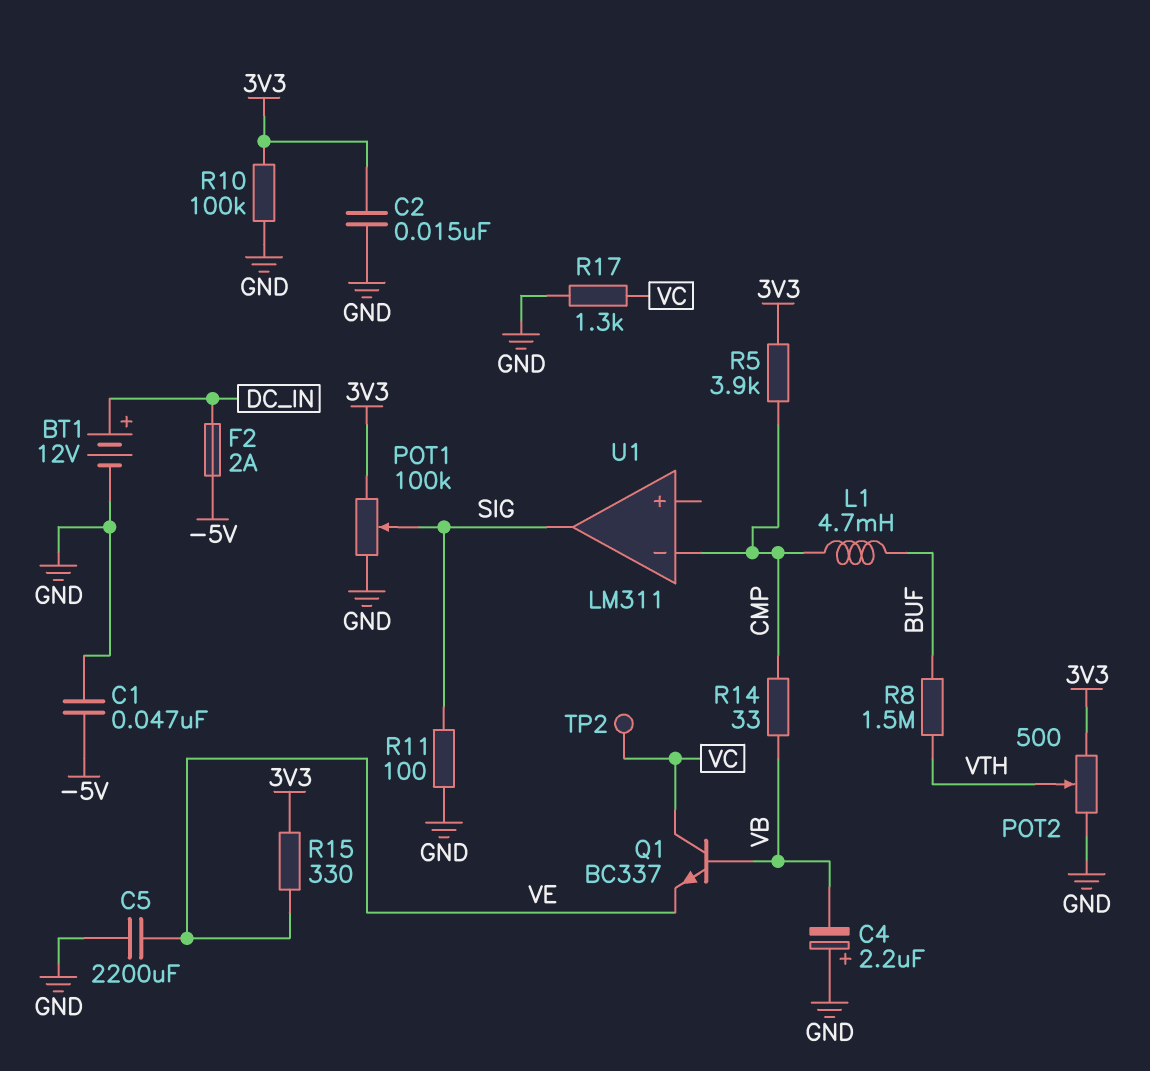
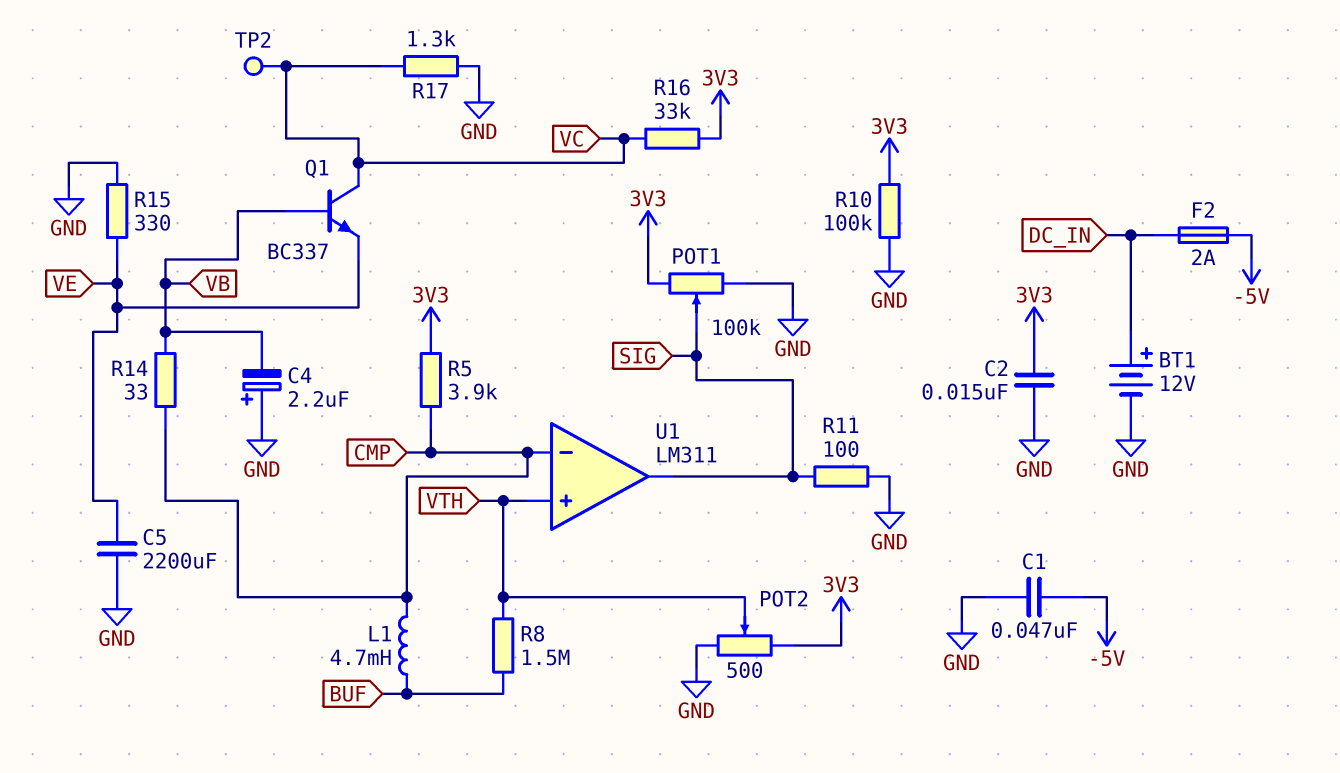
R15: 330 (3V3, VE) -> 330 (GND, VE)
R16: none -> 33k (3V3, VC)
U1 pin in+: none -> VTH

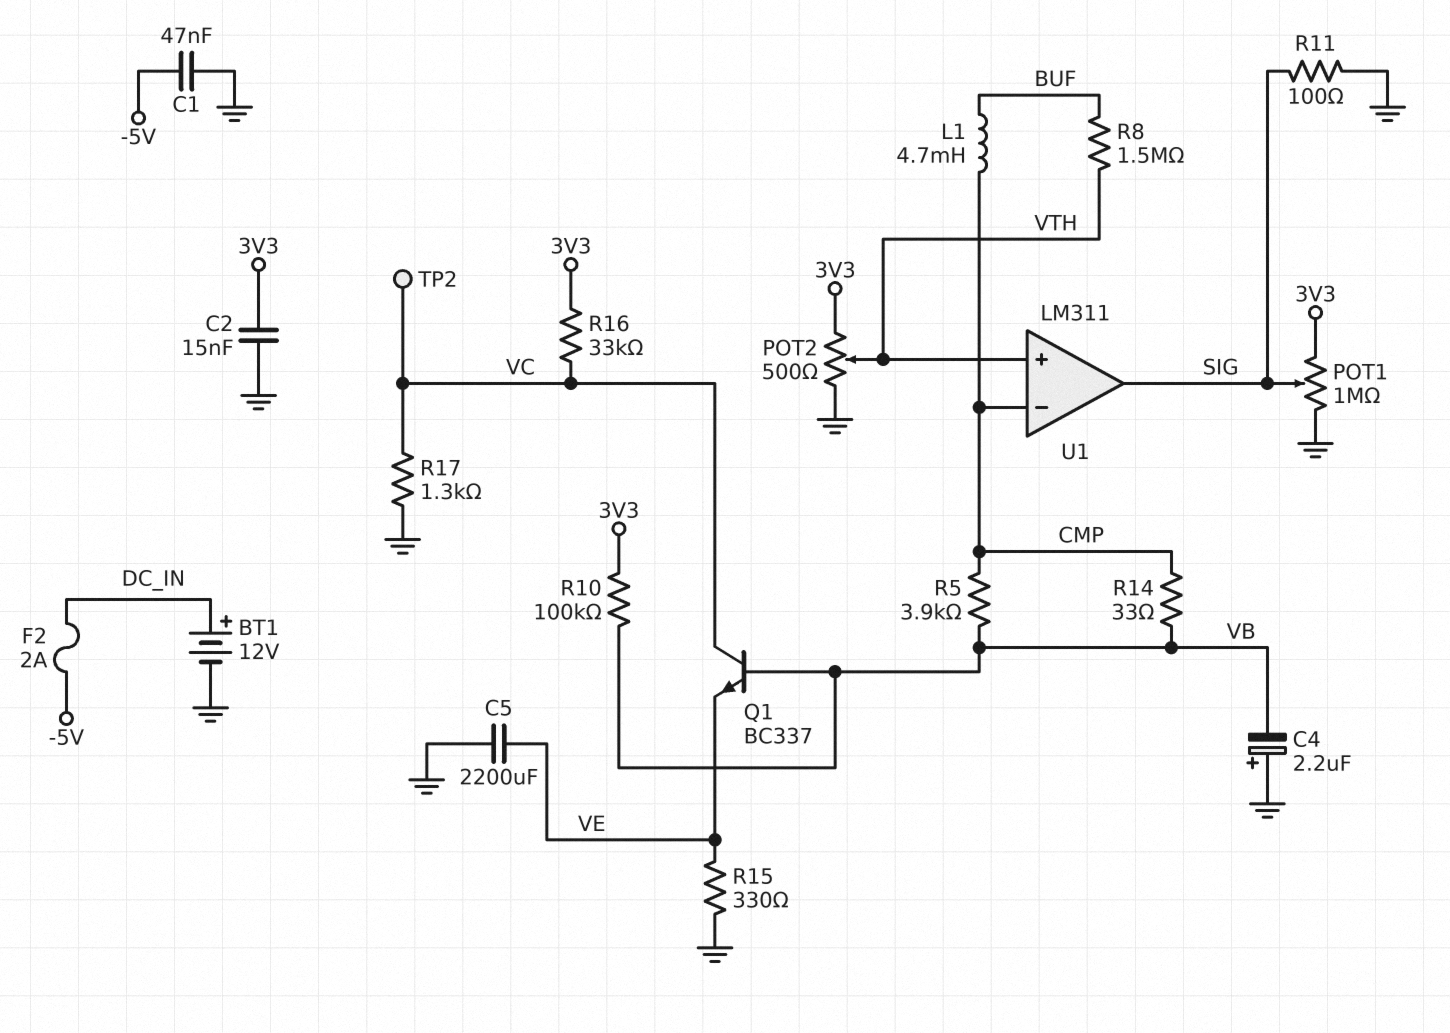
POT1: 100k (3V3, GND, wiper SIG) -> 1M (3V3, GND, wiper SIG)
R5: 3.9k (3V3, CMP) -> 3.9k (CMP, VB)
R10: 100k (3V3, GND) -> 100k (3V3, VB)

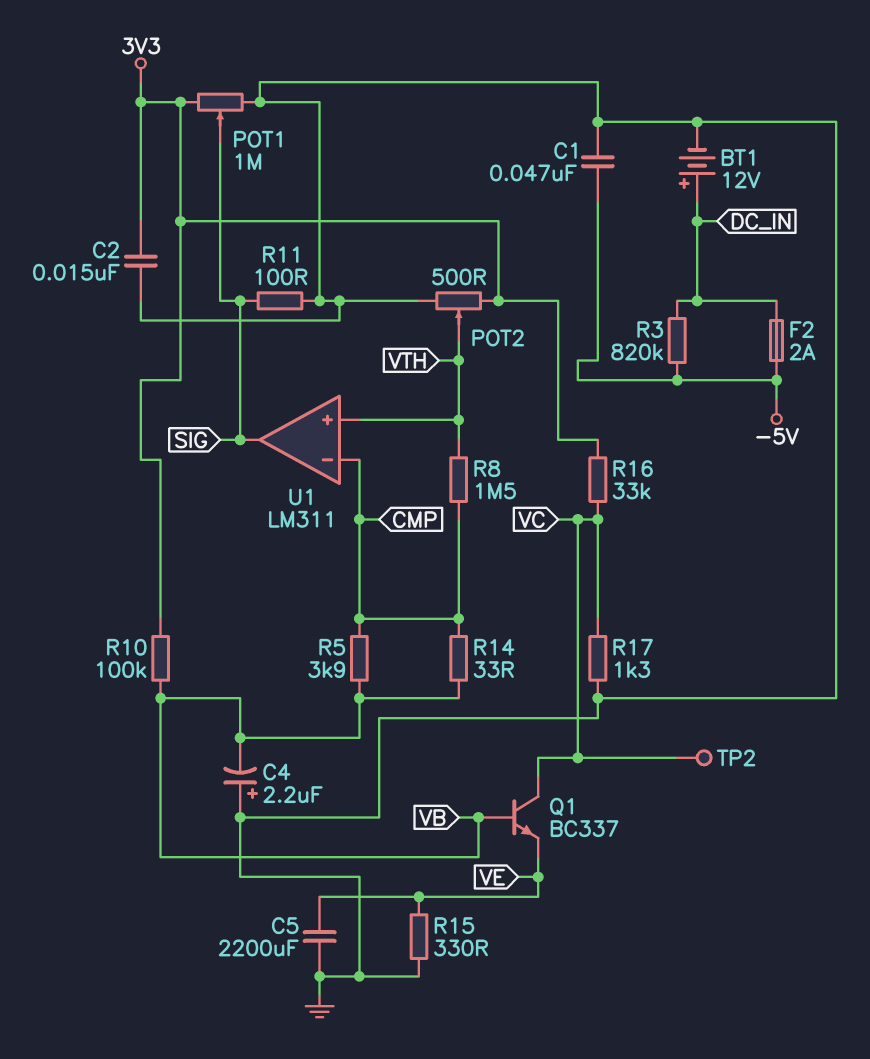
L1: 4.7mH (BUF, CMP) -> none
R3: none -> 820k (-5V, DC_IN)
R8: 1.5M (BUF, VTH) -> 1.5M (CMP, VTH)

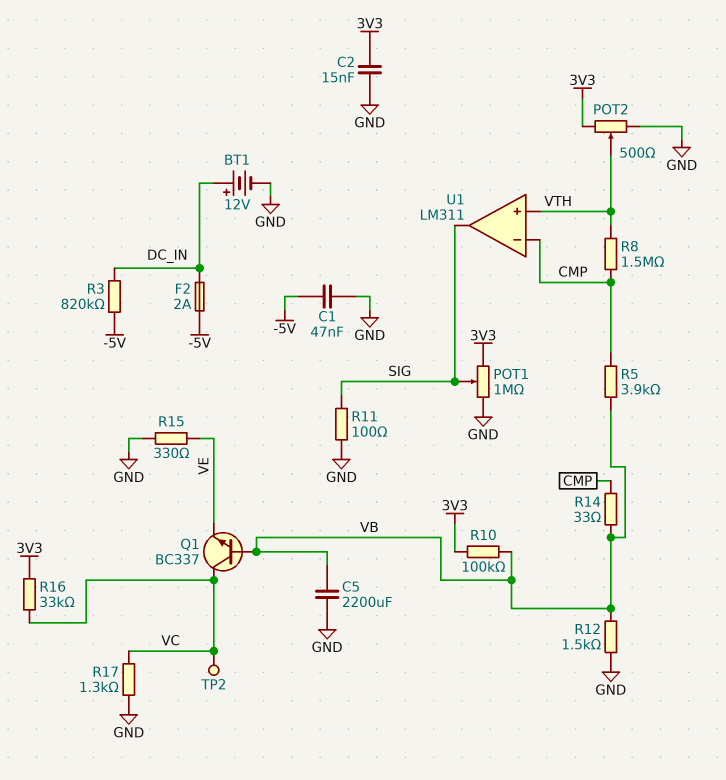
C4: 2.2uF (plus GND, minus VB) -> none
C5: 2200uF (GND, VE) -> 2200uF (GND, VB)
R12: none -> 1.5k (GND, VB)

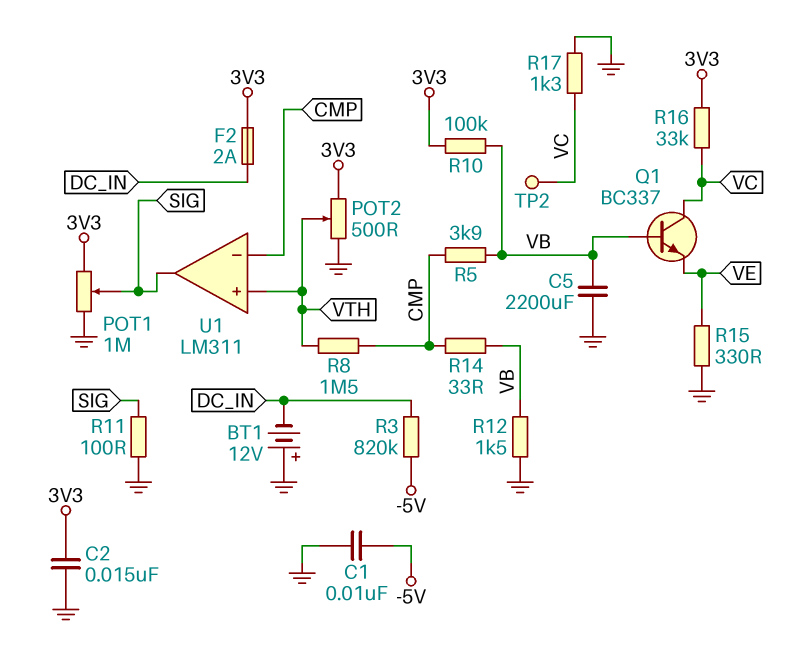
BT1: 12V (plus DC_IN, minus GND) -> 12V (plus GND, minus DC_IN)
C1: 47nF (-5V, GND) -> 10nF (-5V, GND)
F2: 2A (-5V, DC_IN) -> 2A (3V3, DC_IN)

